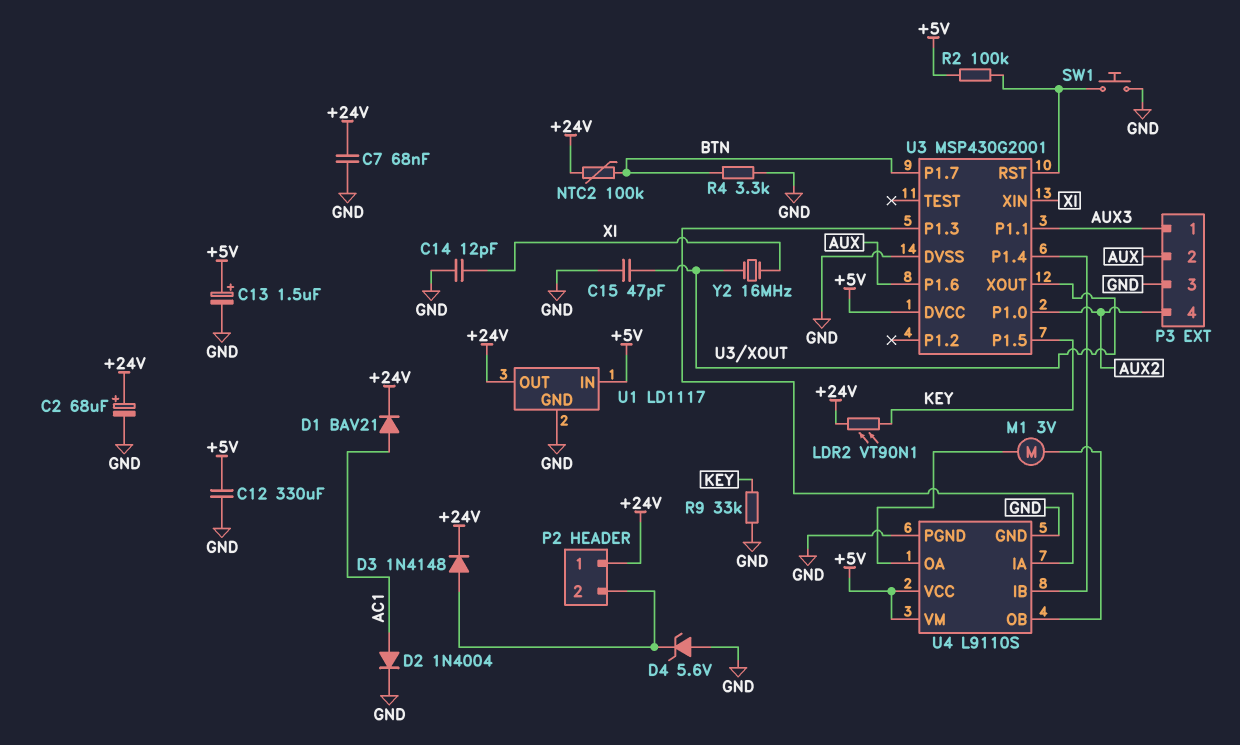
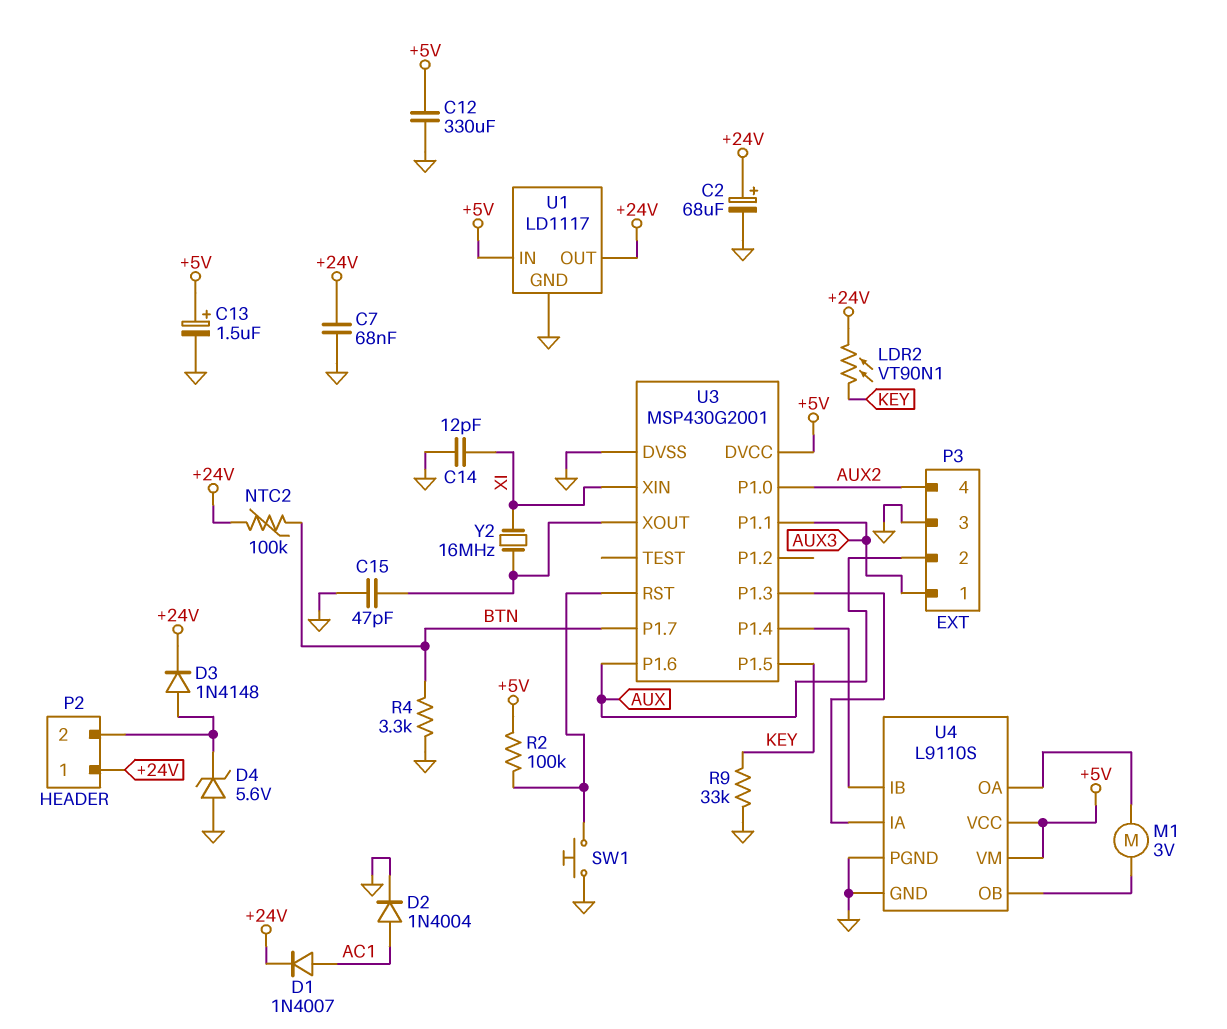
D1: diode BAV21 (A AC1, K +24V) -> diode 1N4007 (A AC1, K +24V)

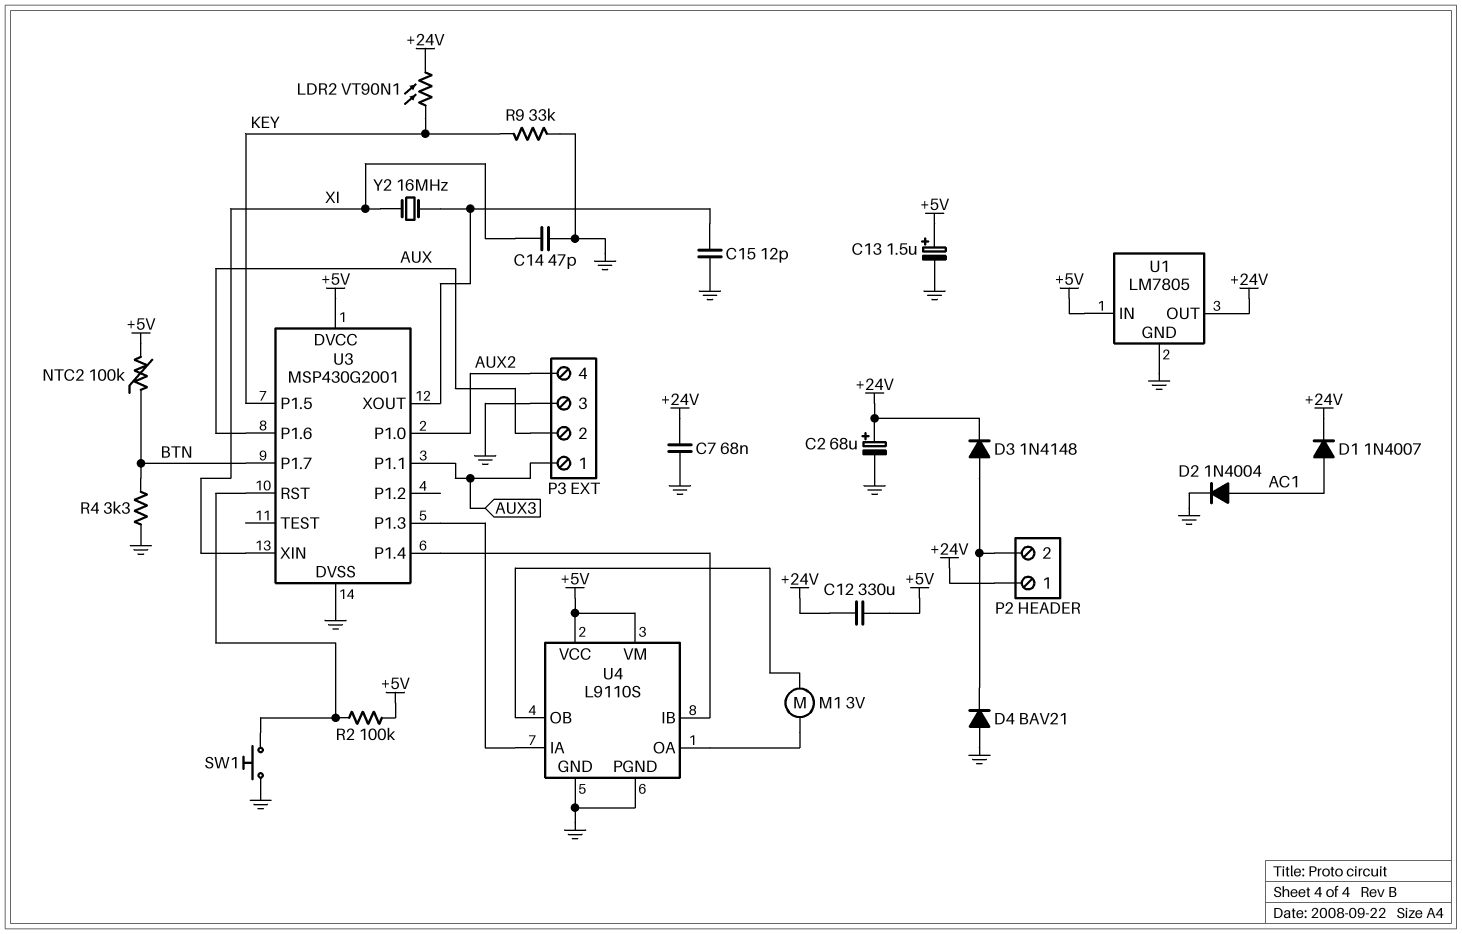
C12: 330uF (+5V, GND) -> 330uF (+5V, +24V)
C14: 12pF (GND, XI) -> 47pF (GND, XI)
C15: 47pF (GND, U3/XOUT) -> 12pF (GND, U3/XOUT)
D4: zener 5.6V (A GND, K P2/2) -> diode BAV21 (A GND, K P2/2)
NTC2: 100k (+24V, BTN) -> 100k (+5V, BTN)
U1: LD1117 -> LM7805

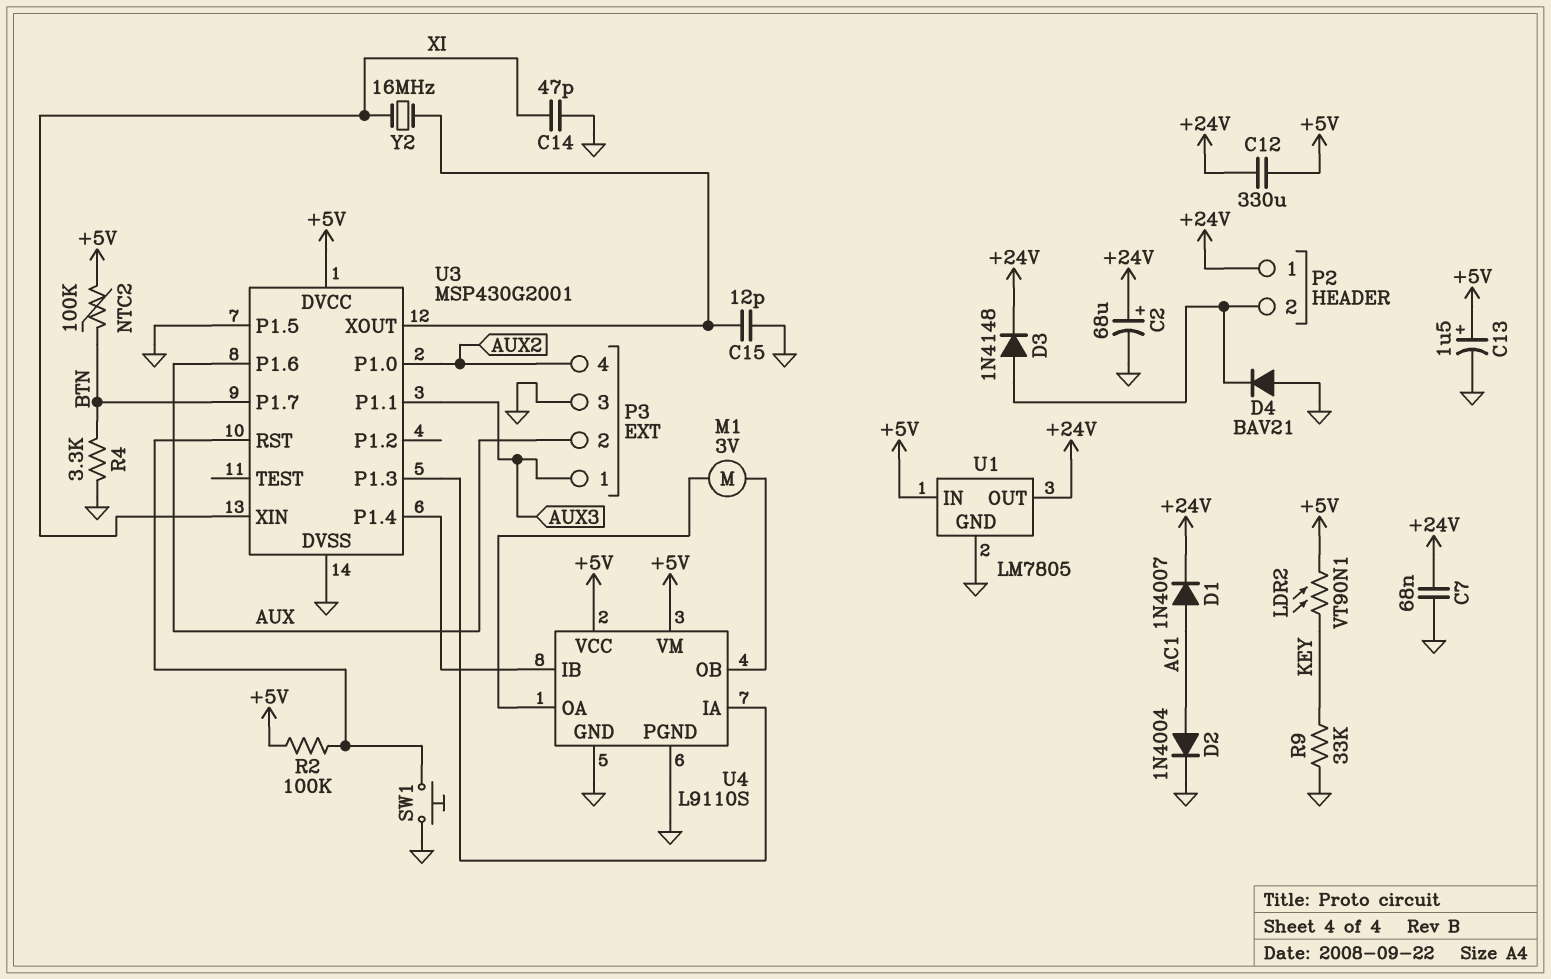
LDR2: VT90N1 (+24V, KEY) -> VT90N1 (+5V, KEY)
U3 pin P1.5: KEY -> GND

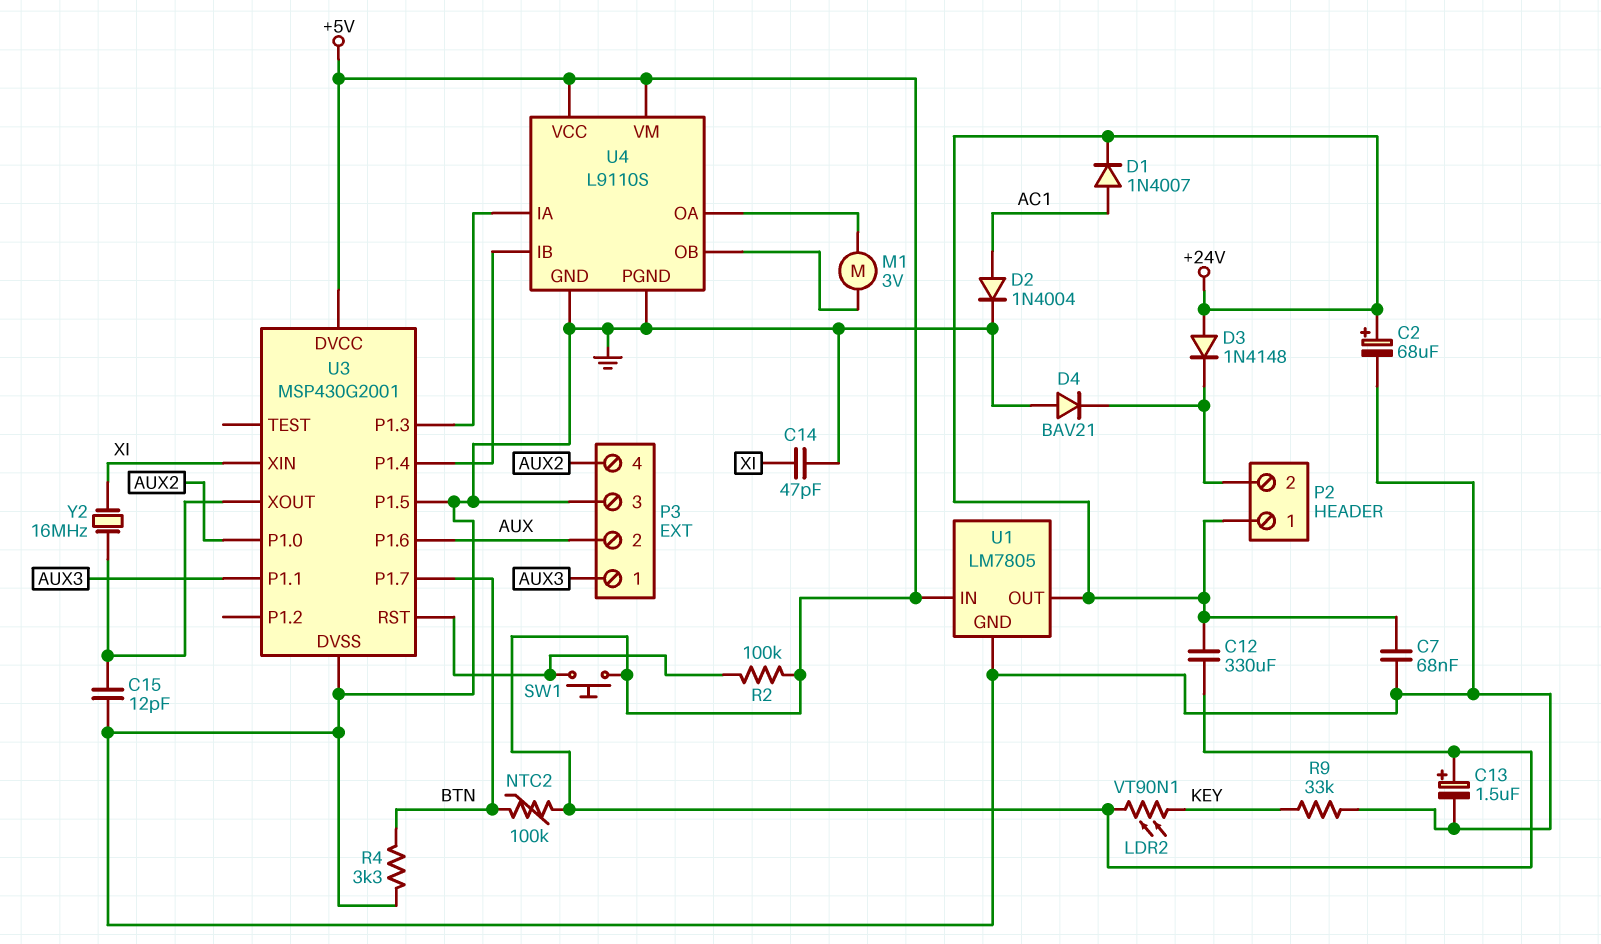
D3: diode 1N4148 (A P2/2, K +24V) -> diode 1N4148 (A +24V, K P2/2)
SW1: button (GND, U3/RST) -> button (+5V, U3/RST)

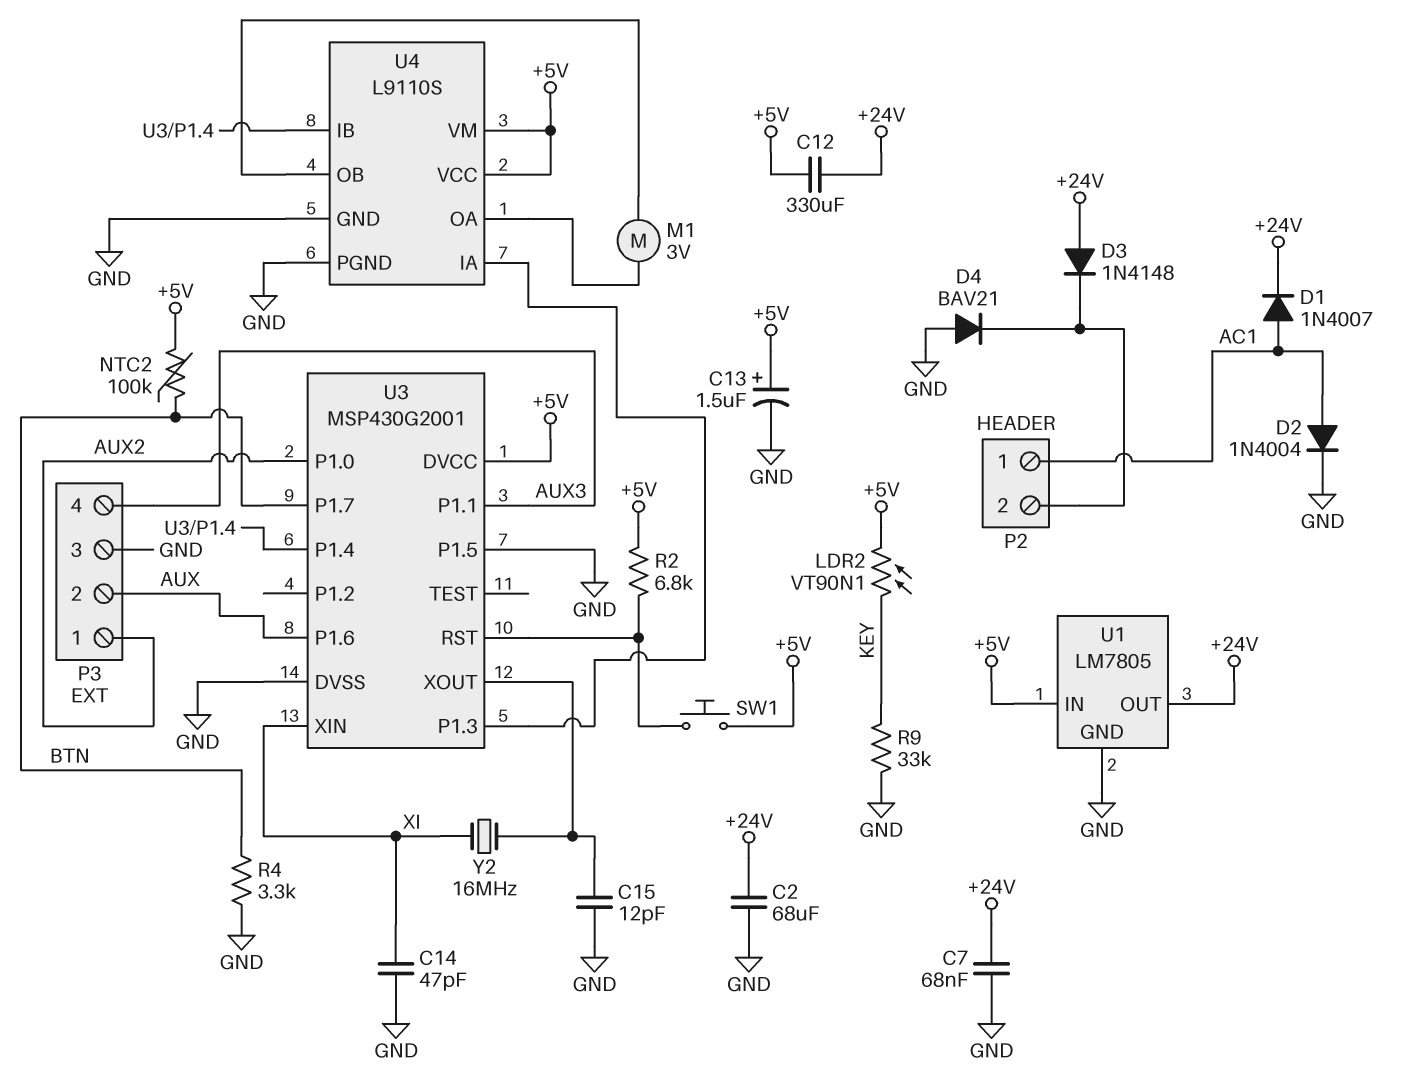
C2: 68uF (plus +24V, minus GND) -> 68uF (+24V, GND)
P2 pin 1: +24V -> AC1
P3 pin 1: AUX3 -> AUX2
P3 pin 4: AUX2 -> AUX3
R2: 100k (+5V, U3/RST) -> 6.8k (+5V, U3/RST)

